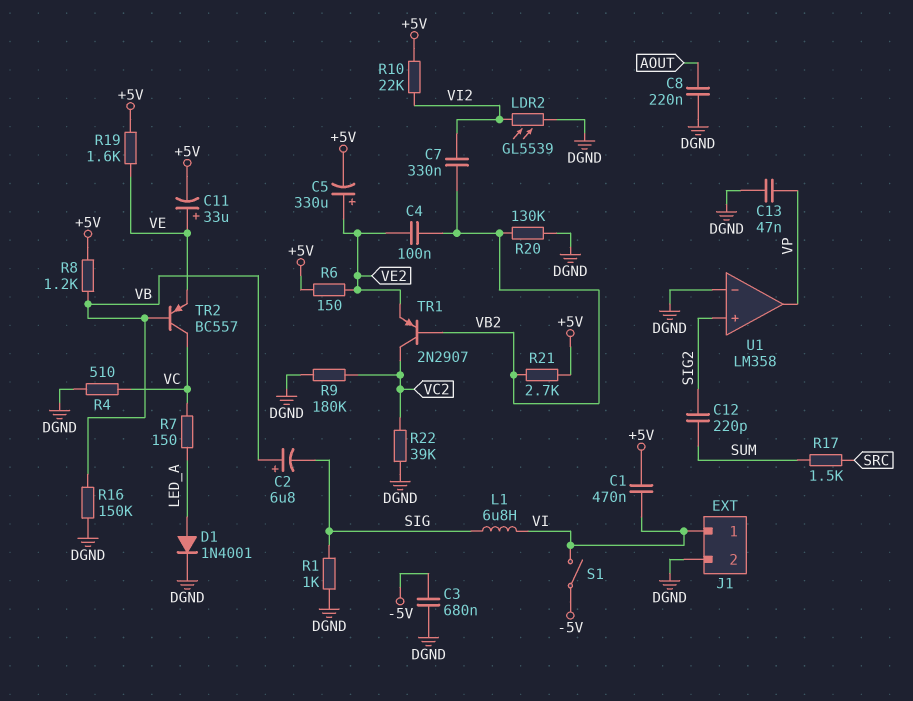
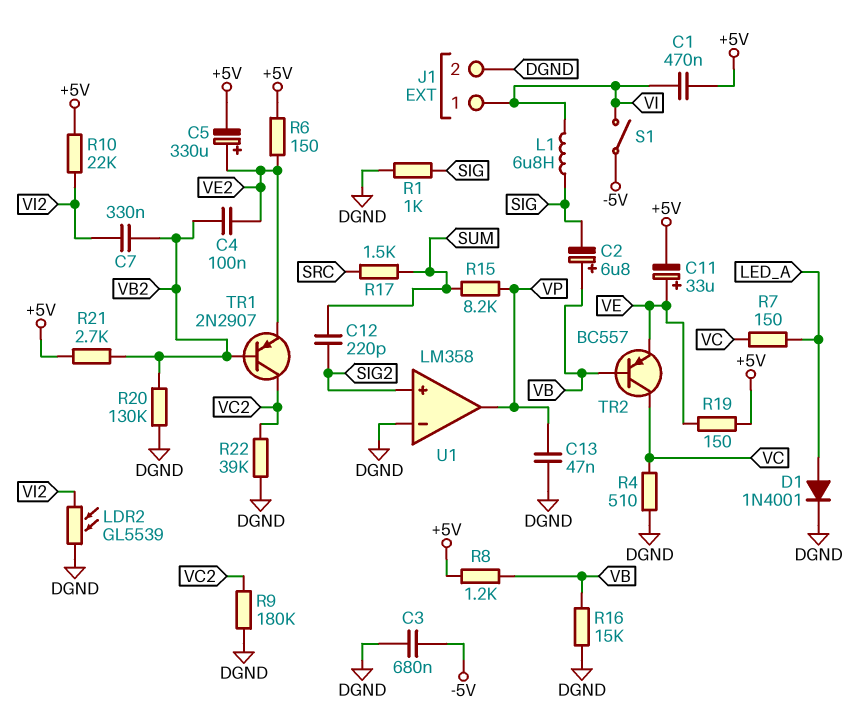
C8: 220nF (AOUT, DGND) -> none
R15: none -> 8.2k (SUM, VP)
R16: 150k (DGND, VB) -> 15k (DGND, VB)
R19: 1.6k (+5V, VE) -> 150 (+5V, VE)

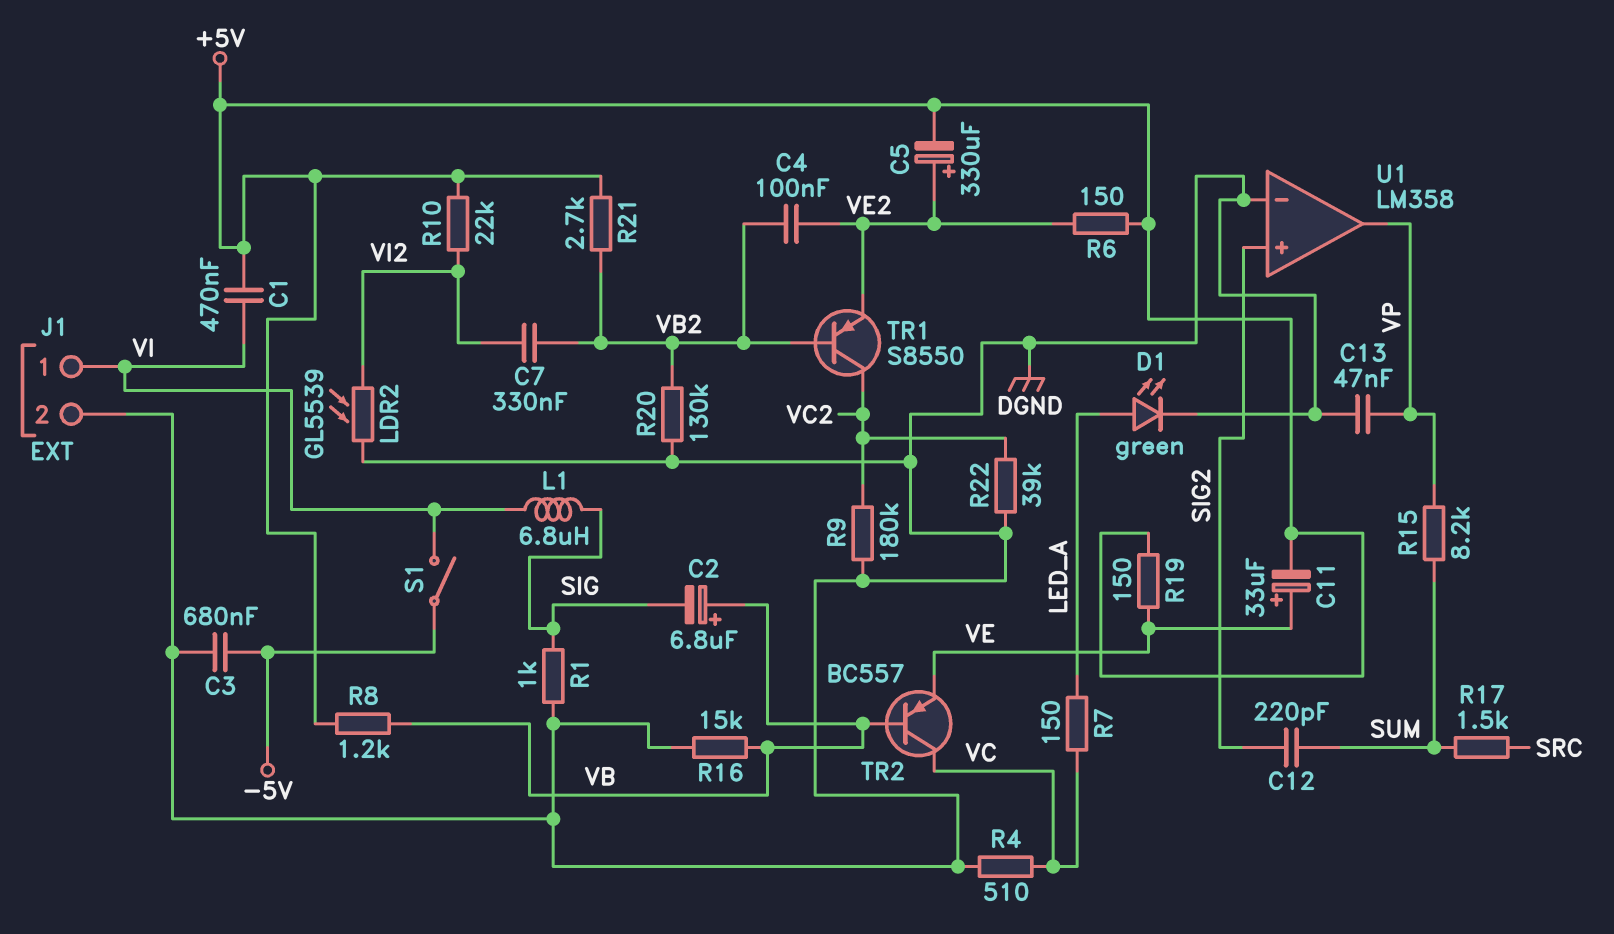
D1: diode 1N4001 (A LED_A, K DGND) -> LED green (A LED_A, K DGND)
TR1: PNP 2N2907 (B VB2, C VC2, E VE2) -> PNP S8550 (B VB2, C VC2, E VE2)

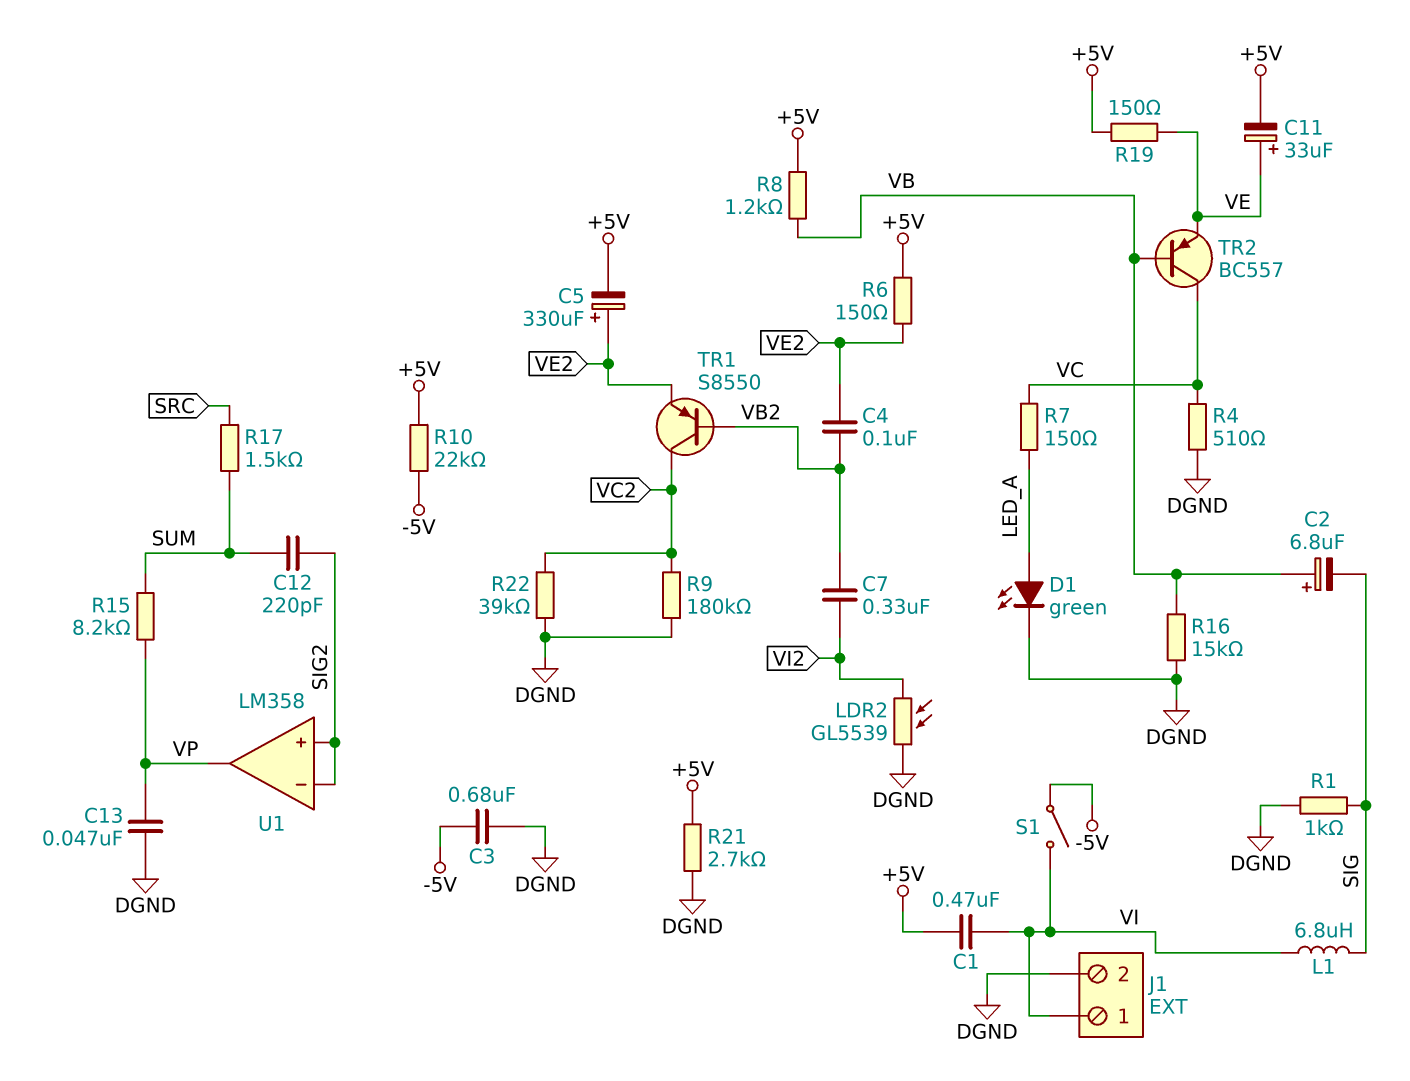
R10: 22k (+5V, VI2) -> 22k (+5V, -5V)
R20: 130k (DGND, VB2) -> none
R21: 2.7k (+5V, VB2) -> 2.7k (+5V, DGND)
U1 pin in-: DGND -> SIG2

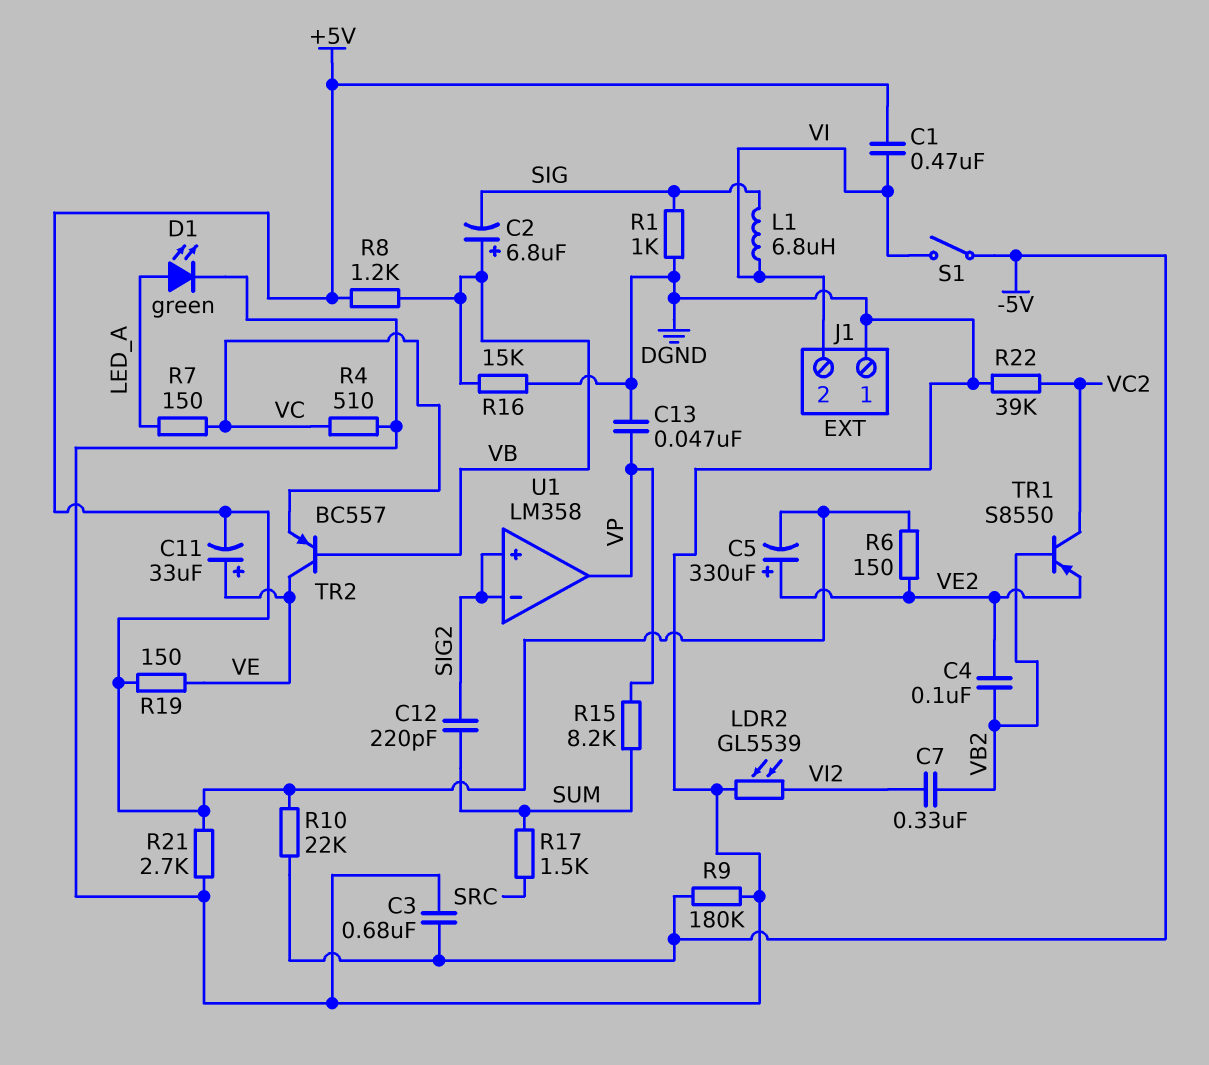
J1 pin 1: VI -> DGND
J1 pin 2: DGND -> VI
R9: 180k (DGND, VC2) -> 180k (-5V, DGND)
TR2: PNP BC557 (B VB, C VC, E VE) -> PNP BC557 (B VB, C VE, E VC)

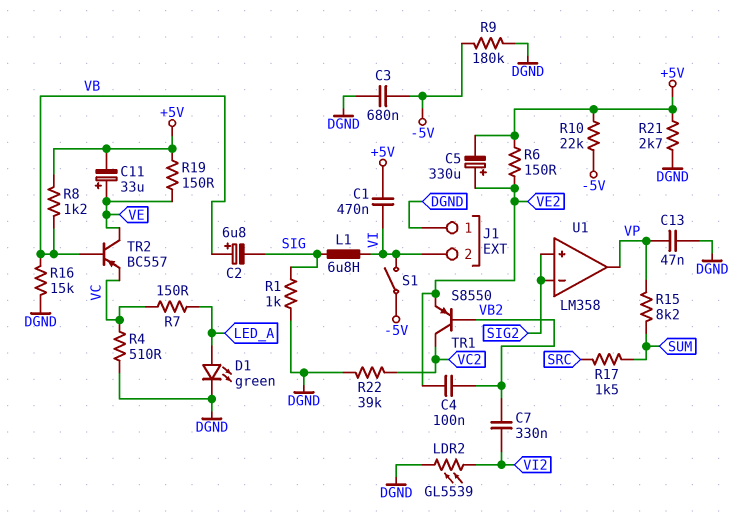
C12: 220pF (SIG2, SUM) -> none

